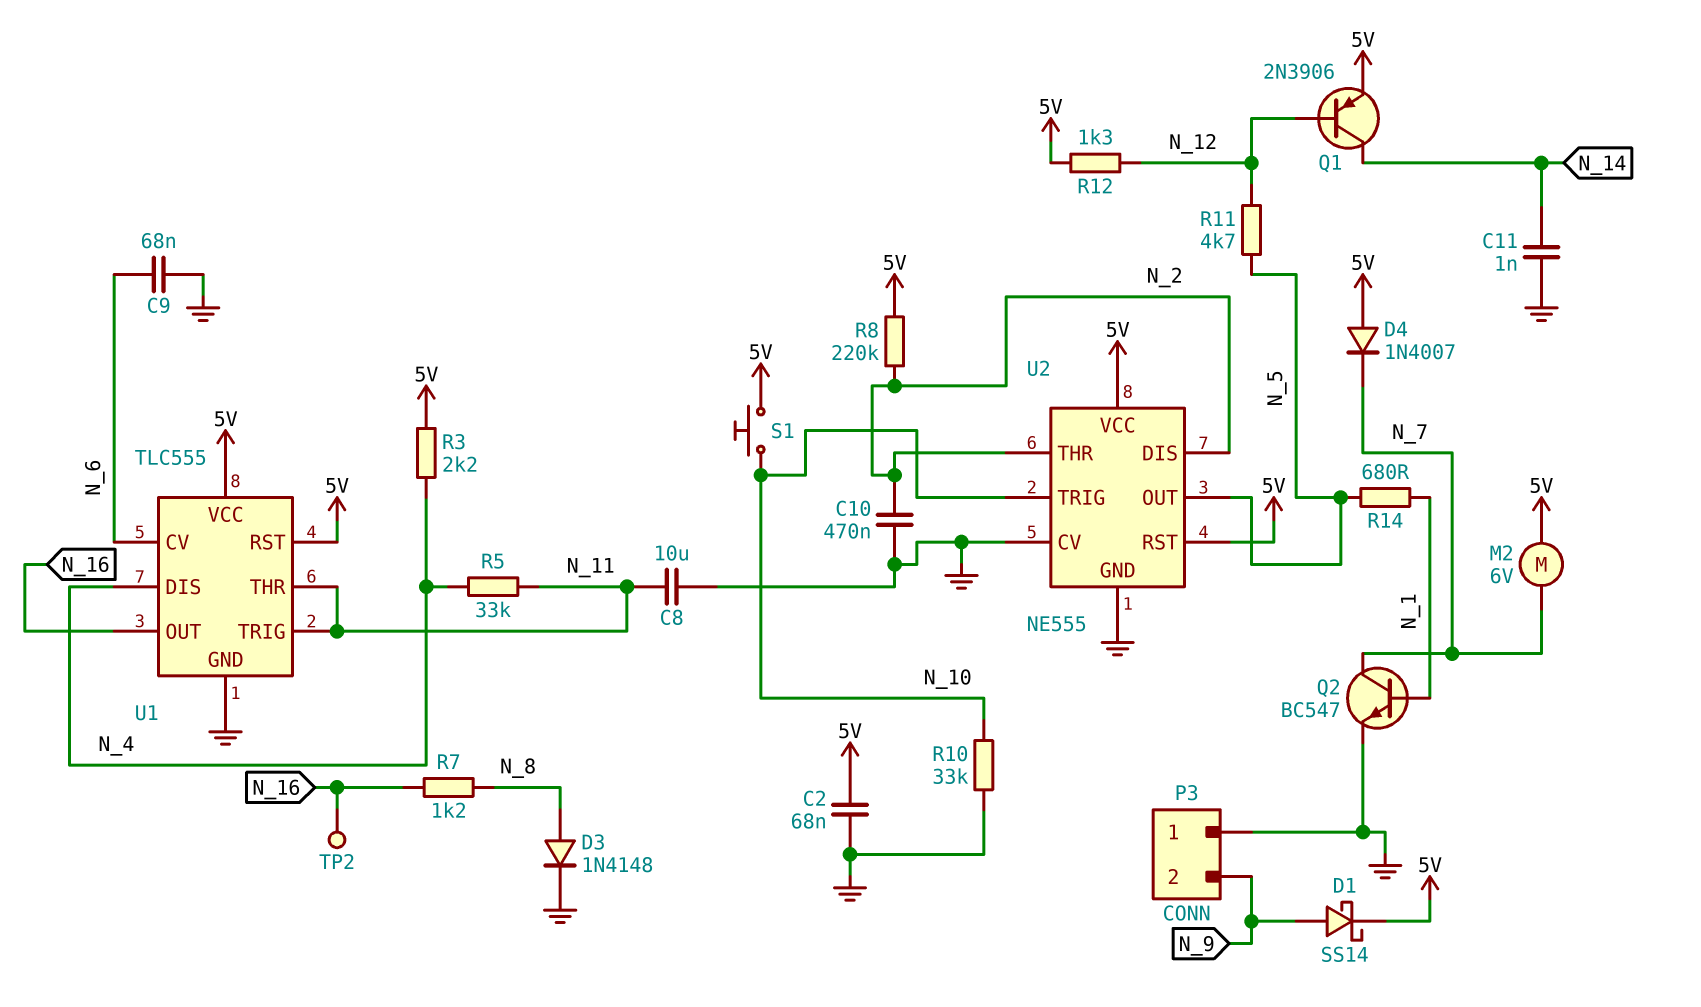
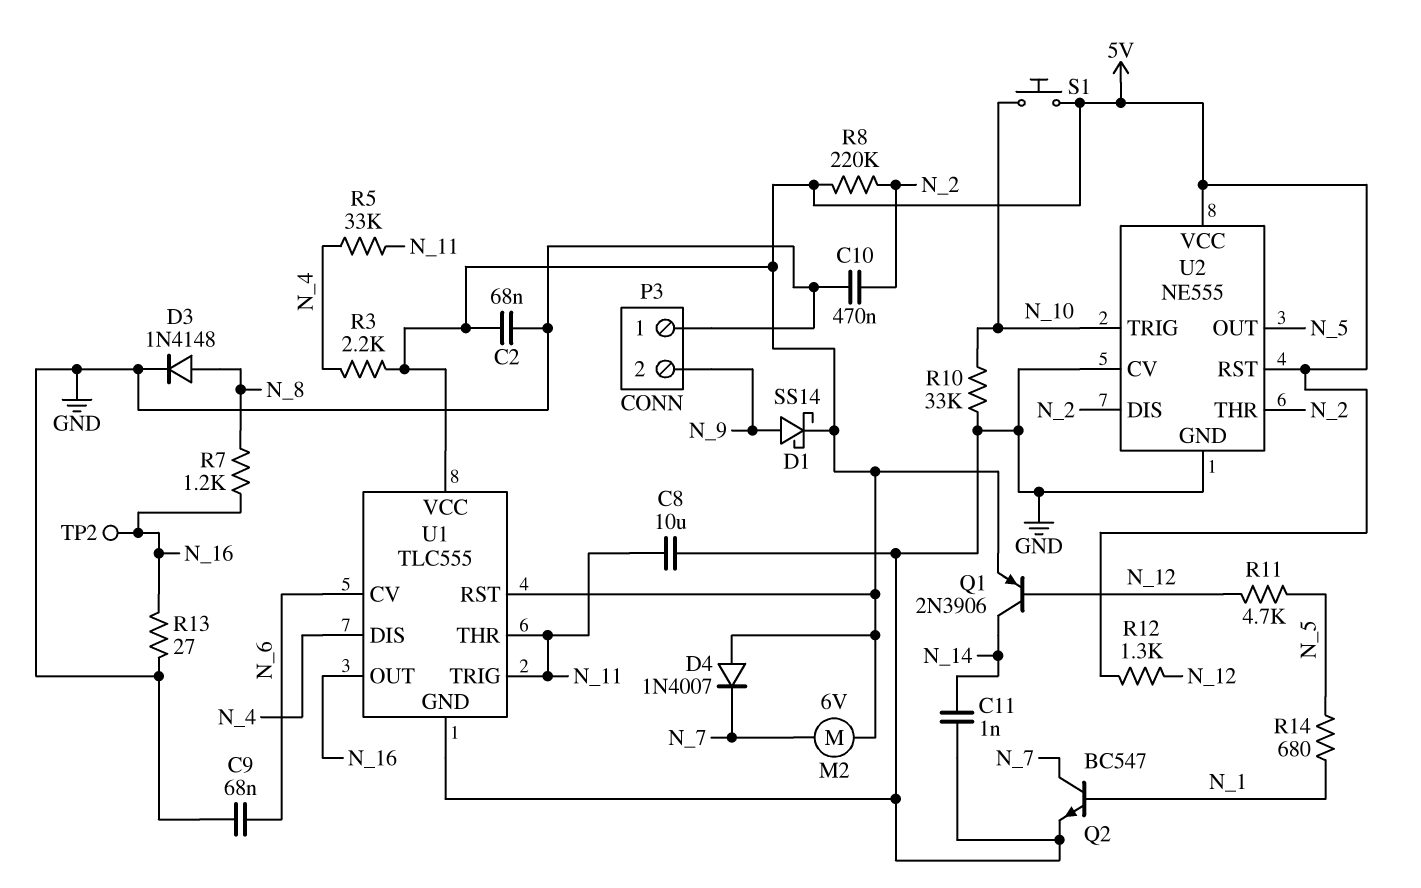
R13: none -> 27 (GND, N_16)

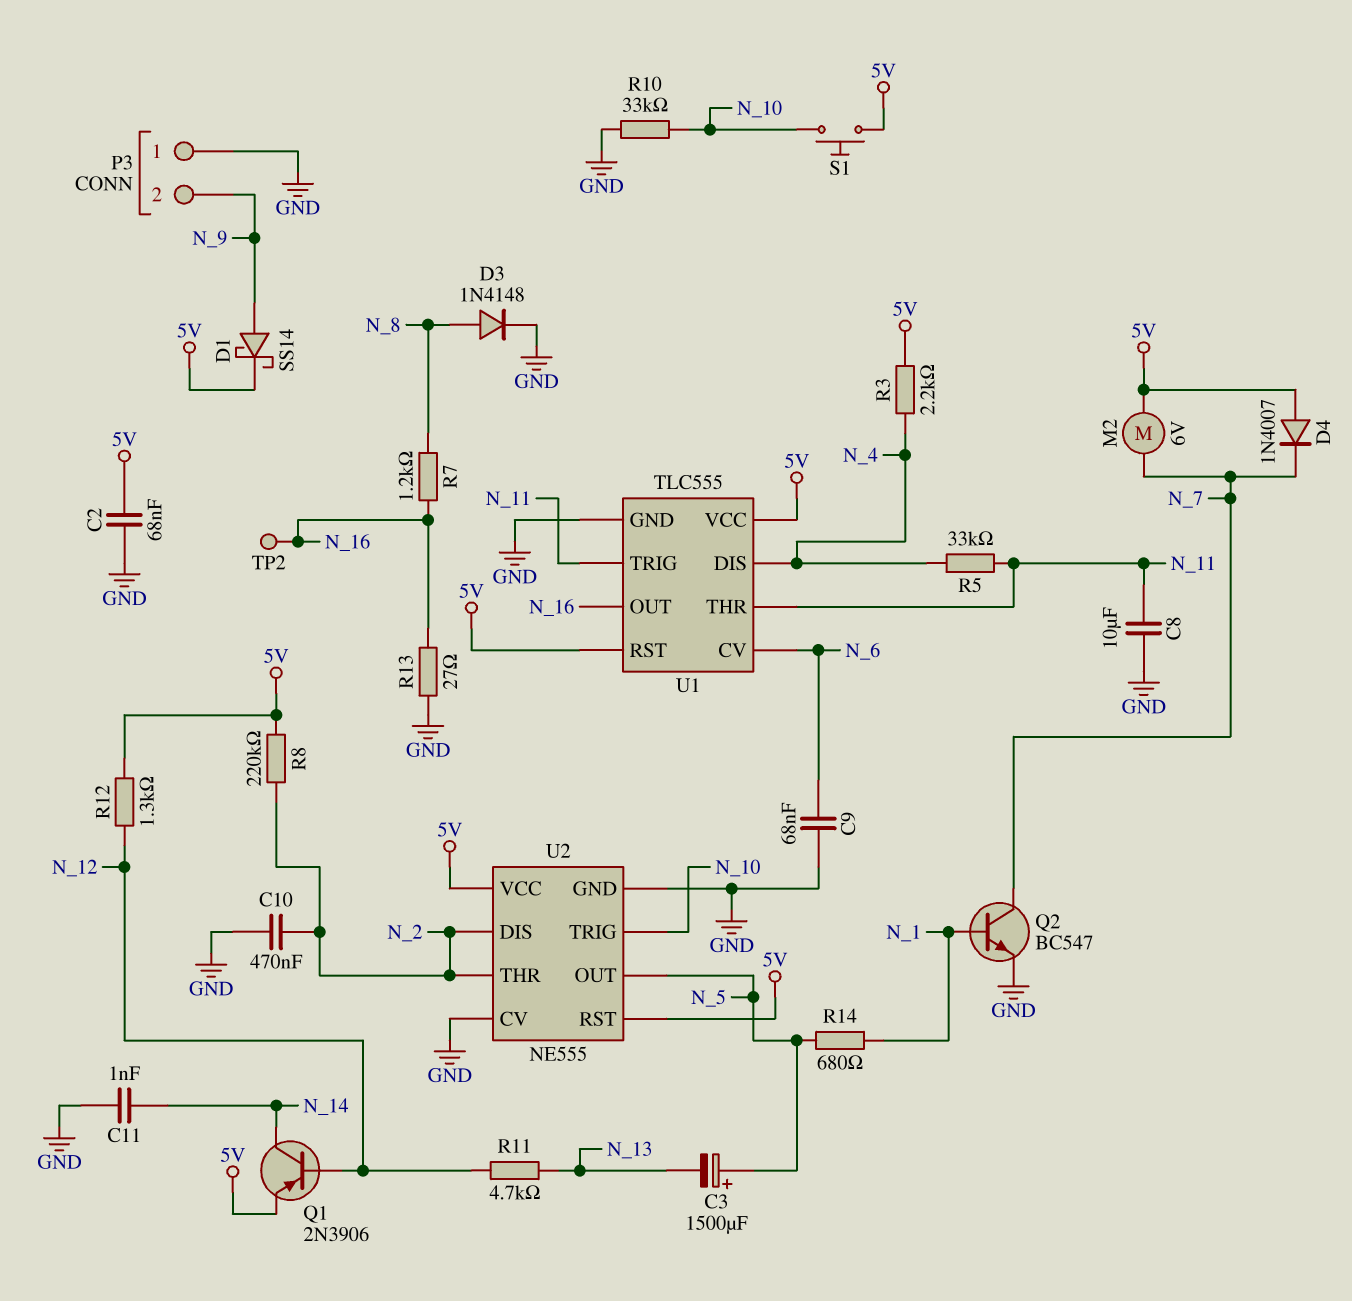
C3: none -> 1500uF (plus N_5, minus N_13)
R11: 4.7k (N_5, N_12) -> 4.7k (N_12, N_13)

